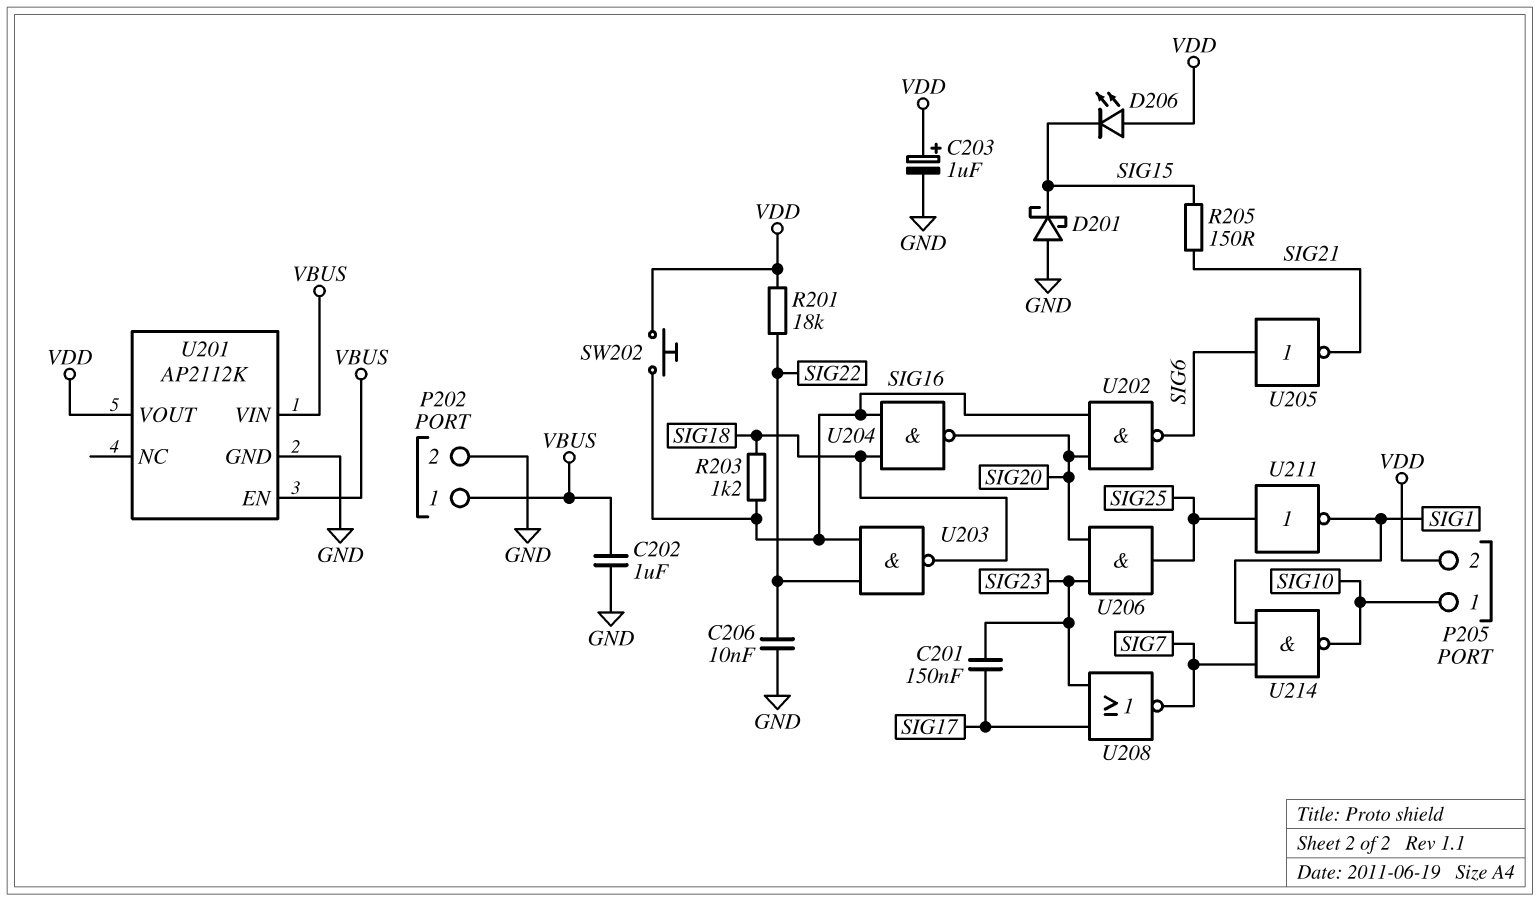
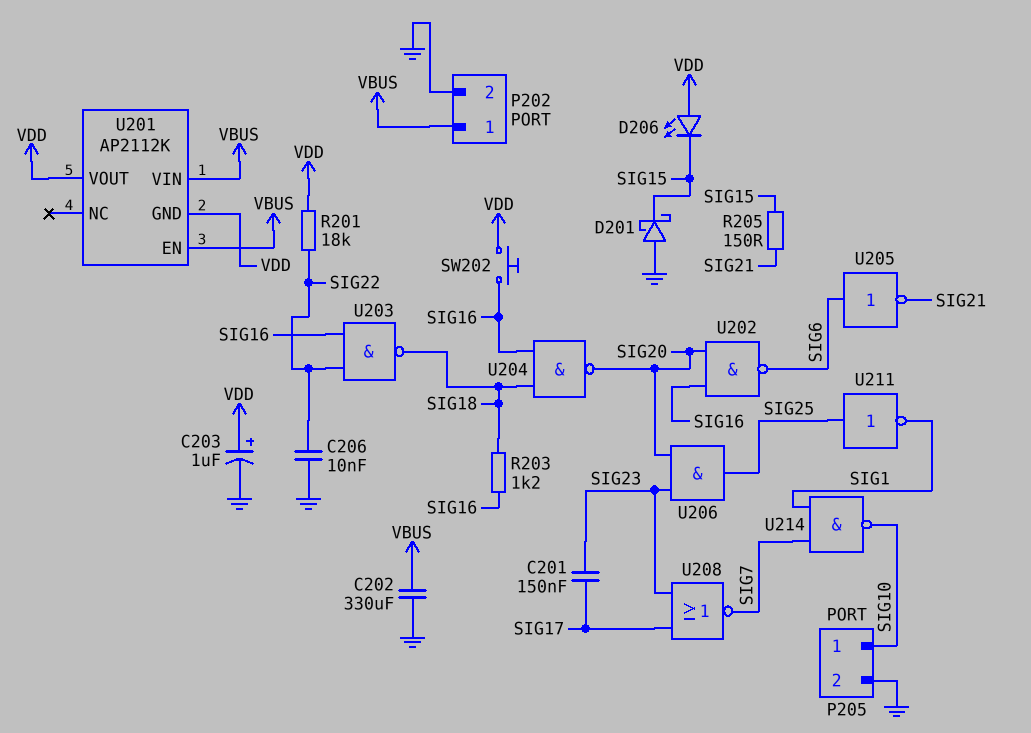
C202: 1uF (GND, VBUS) -> 330uF (GND, VBUS)
P205 pin 2: VDD -> GND
U201 pin GND: GND -> VDD

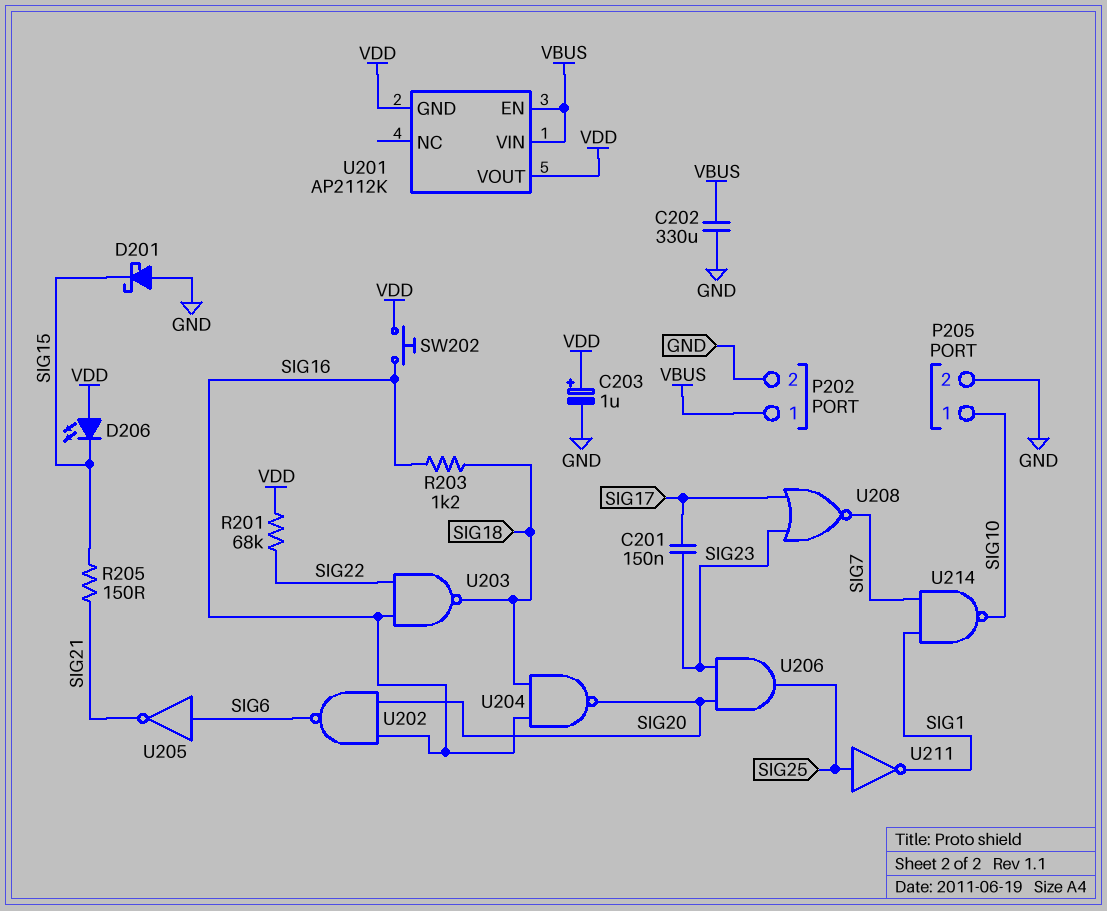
C206: 10nF (GND, SIG22) -> none
R201: 18k (SIG22, VDD) -> 68k (SIG22, VDD)

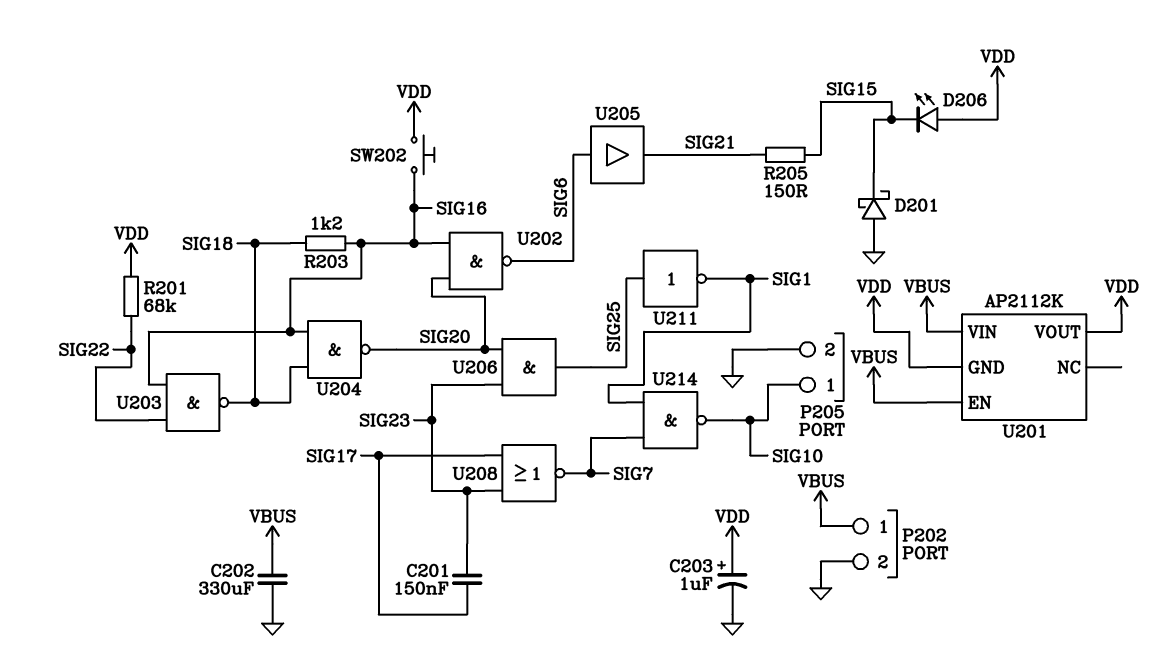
U205: NOT (in SIG6, out SIG21) -> buffer (in SIG6, out SIG21)

